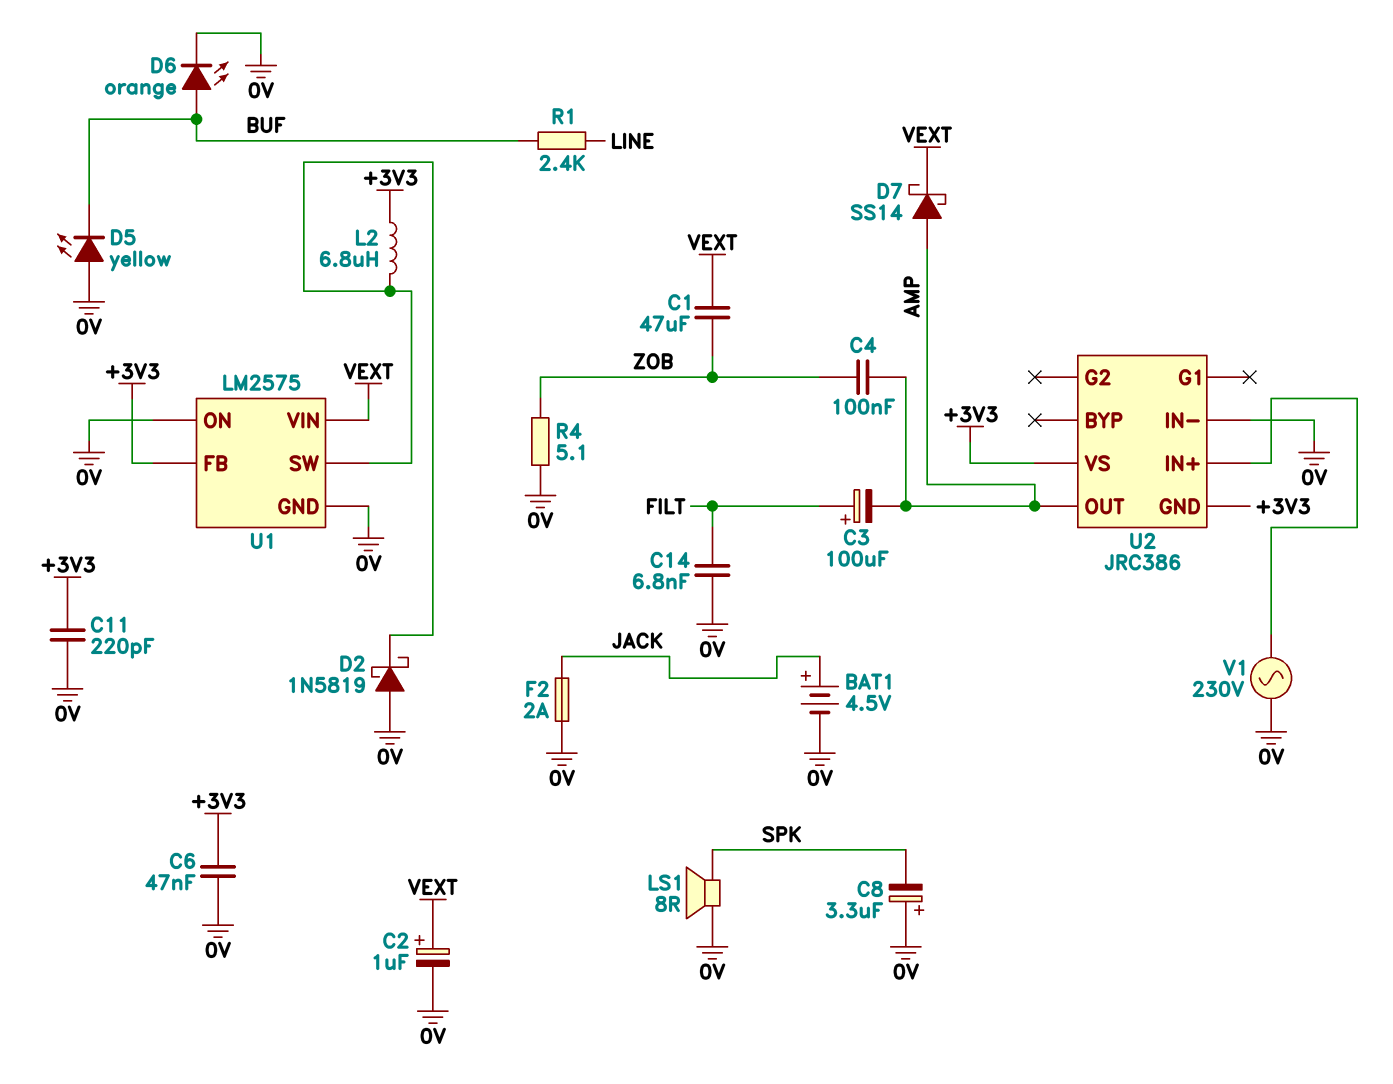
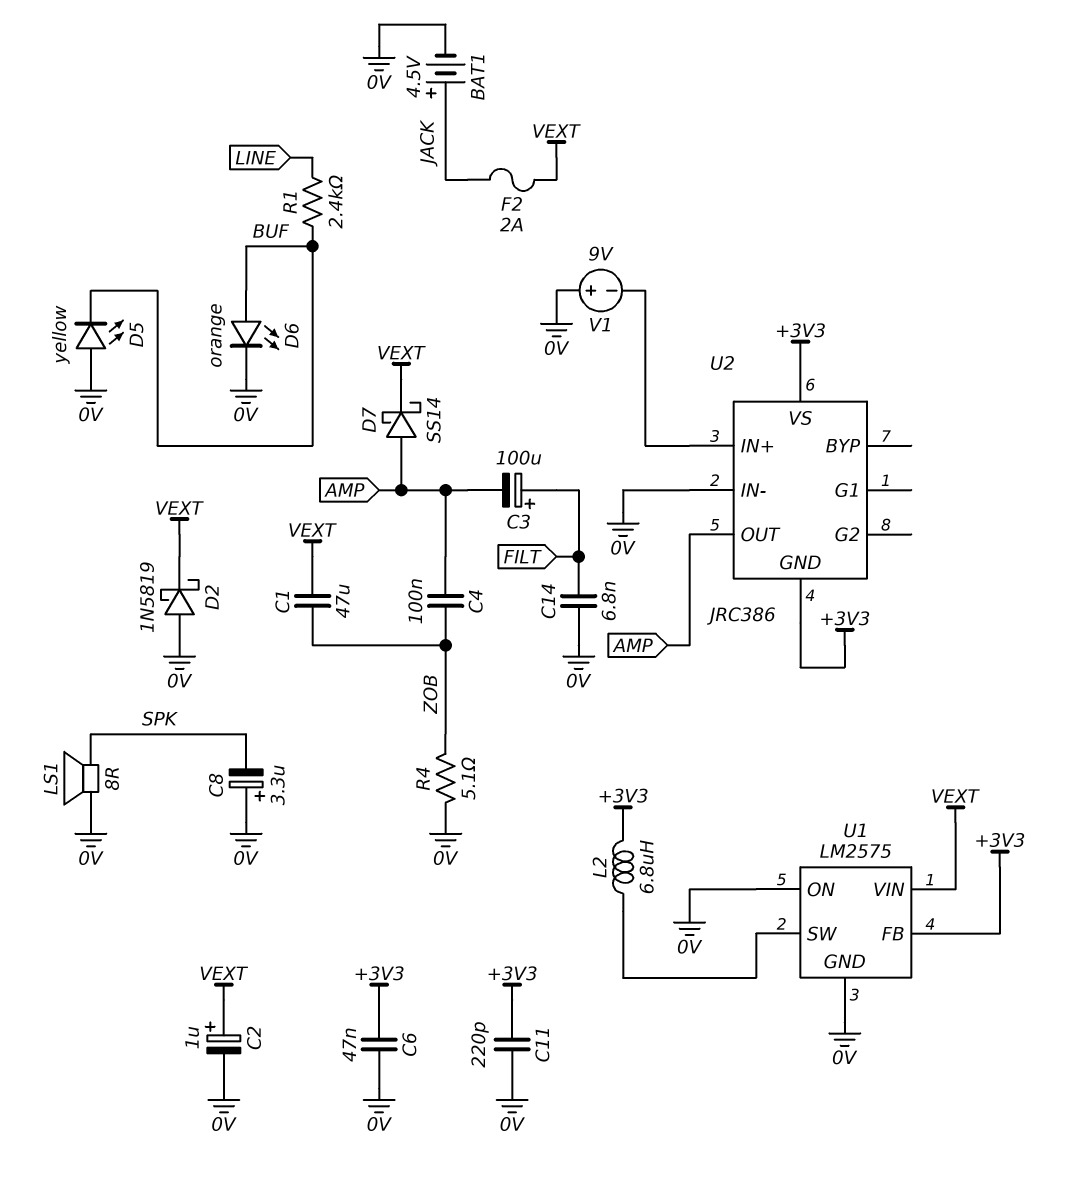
D2: schottky 1N5819 (A 0V, K U1/SW) -> schottky 1N5819 (A 0V, K VEXT)
F2: 2A (0V, JACK) -> 2A (JACK, VEXT)
V1: AC 230V (0V, U2/IN+) -> 9V (plus 0V, minus U2/IN+)

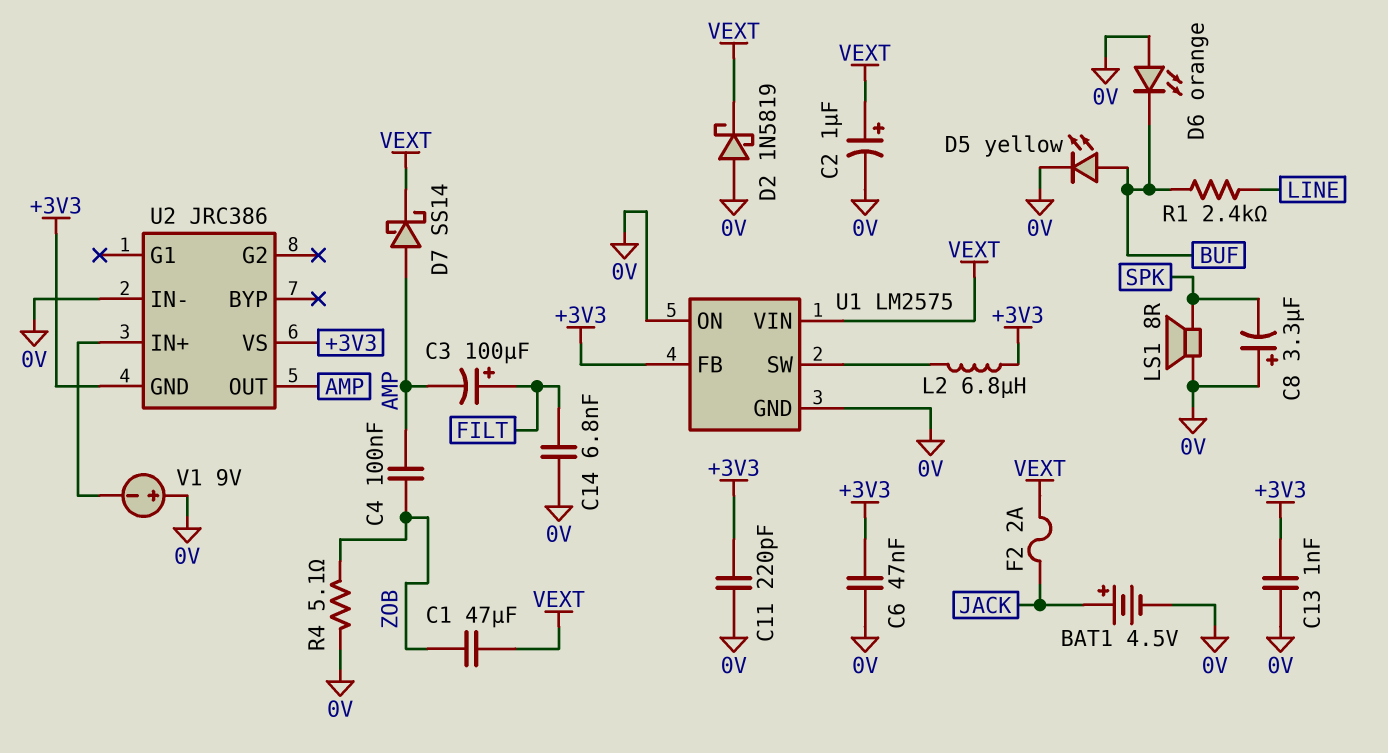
C13: none -> 1nF (+3V3, 0V)
D5: LED yellow (A 0V, K BUF) -> LED yellow (A BUF, K 0V)
D6: LED orange (A BUF, K 0V) -> LED orange (A 0V, K BUF)

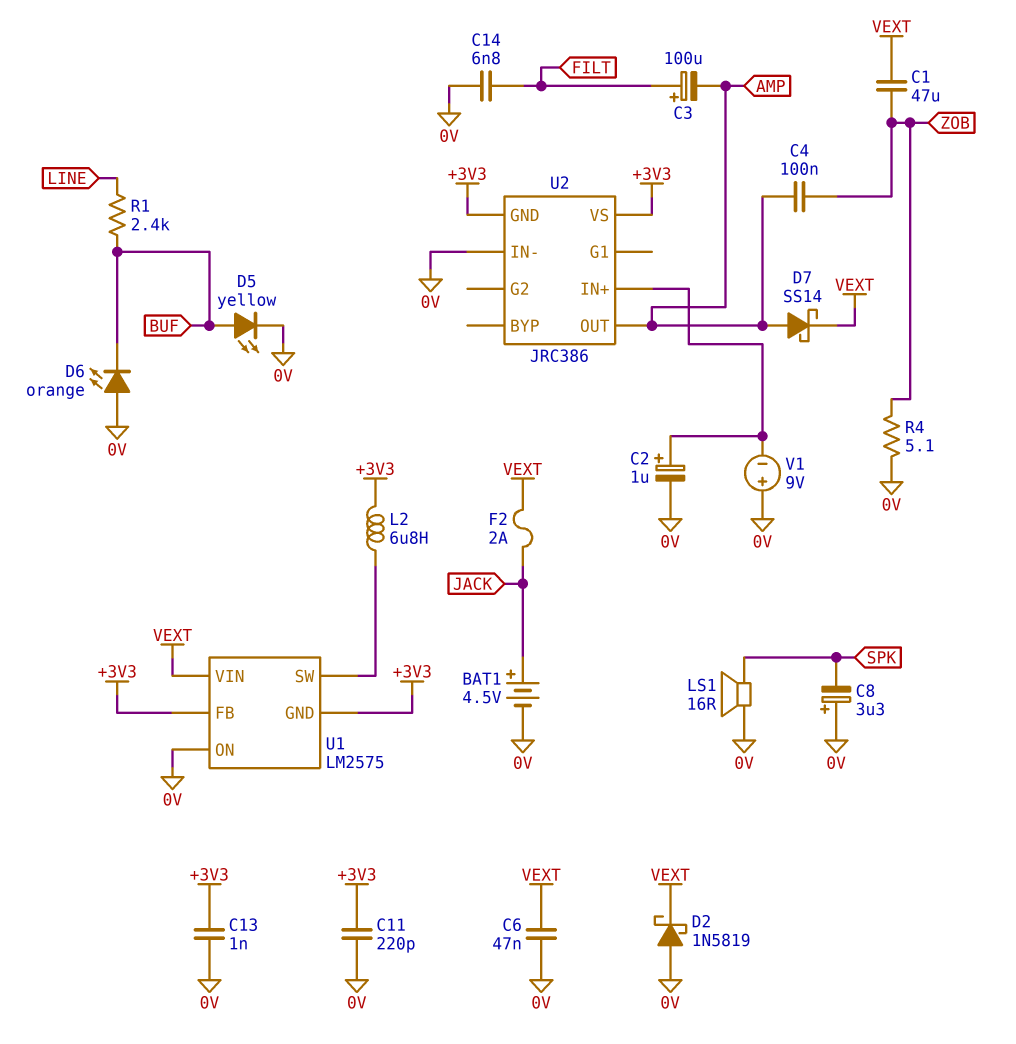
C2: 1uF (plus VEXT, minus 0V) -> 1uF (plus U2/IN+, minus 0V)
C6: 47nF (+3V3, 0V) -> 47nF (0V, VEXT)
LS1: speaker 8R (0V, SPK) -> speaker 16R (0V, SPK)
U1 pin GND: 0V -> +3V3

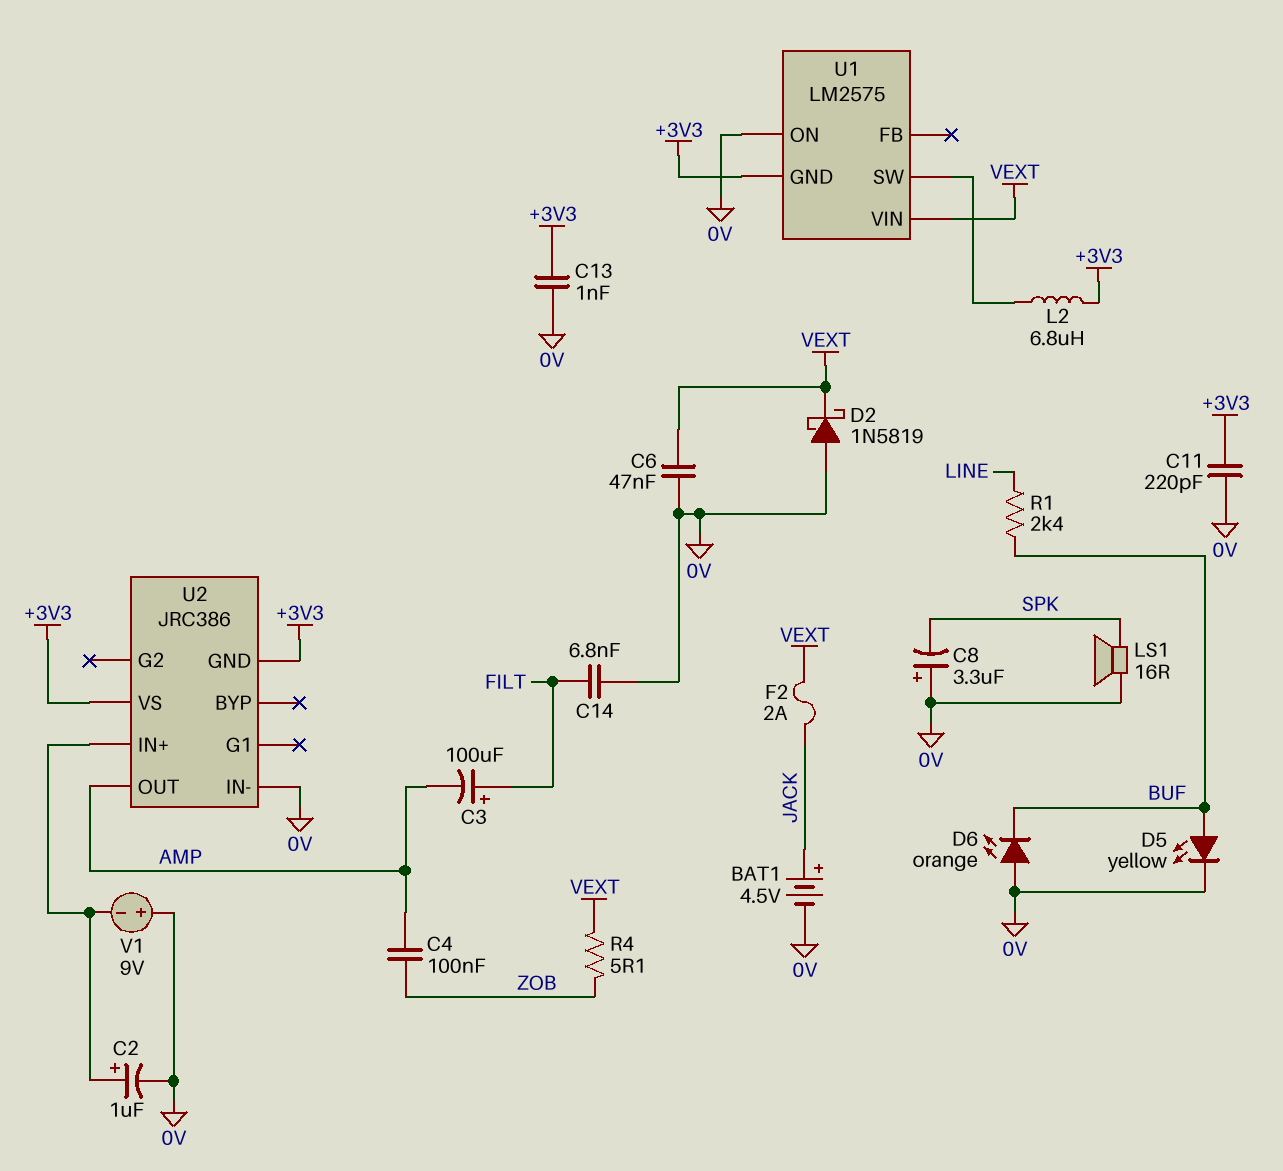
C1: 47uF (VEXT, ZOB) -> none
D7: schottky SS14 (A AMP, K VEXT) -> none
R4: 5.1 (0V, ZOB) -> 5.1 (VEXT, ZOB)
U1 pin FB: +3V3 -> none

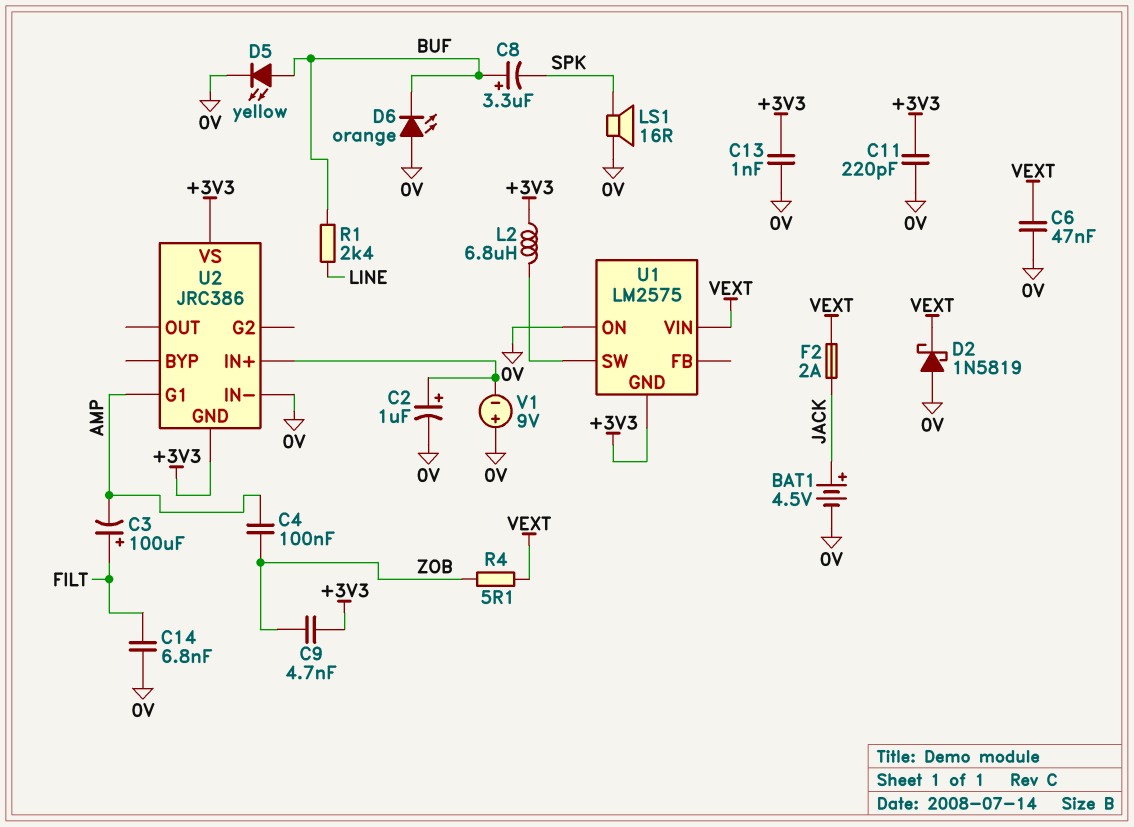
C8: 3.3uF (plus 0V, minus SPK) -> 3.3uF (plus BUF, minus SPK)
C9: none -> 4.7nF (+3V3, ZOB)
U2 pin G1: none -> AMP
U2 pin OUT: AMP -> none

